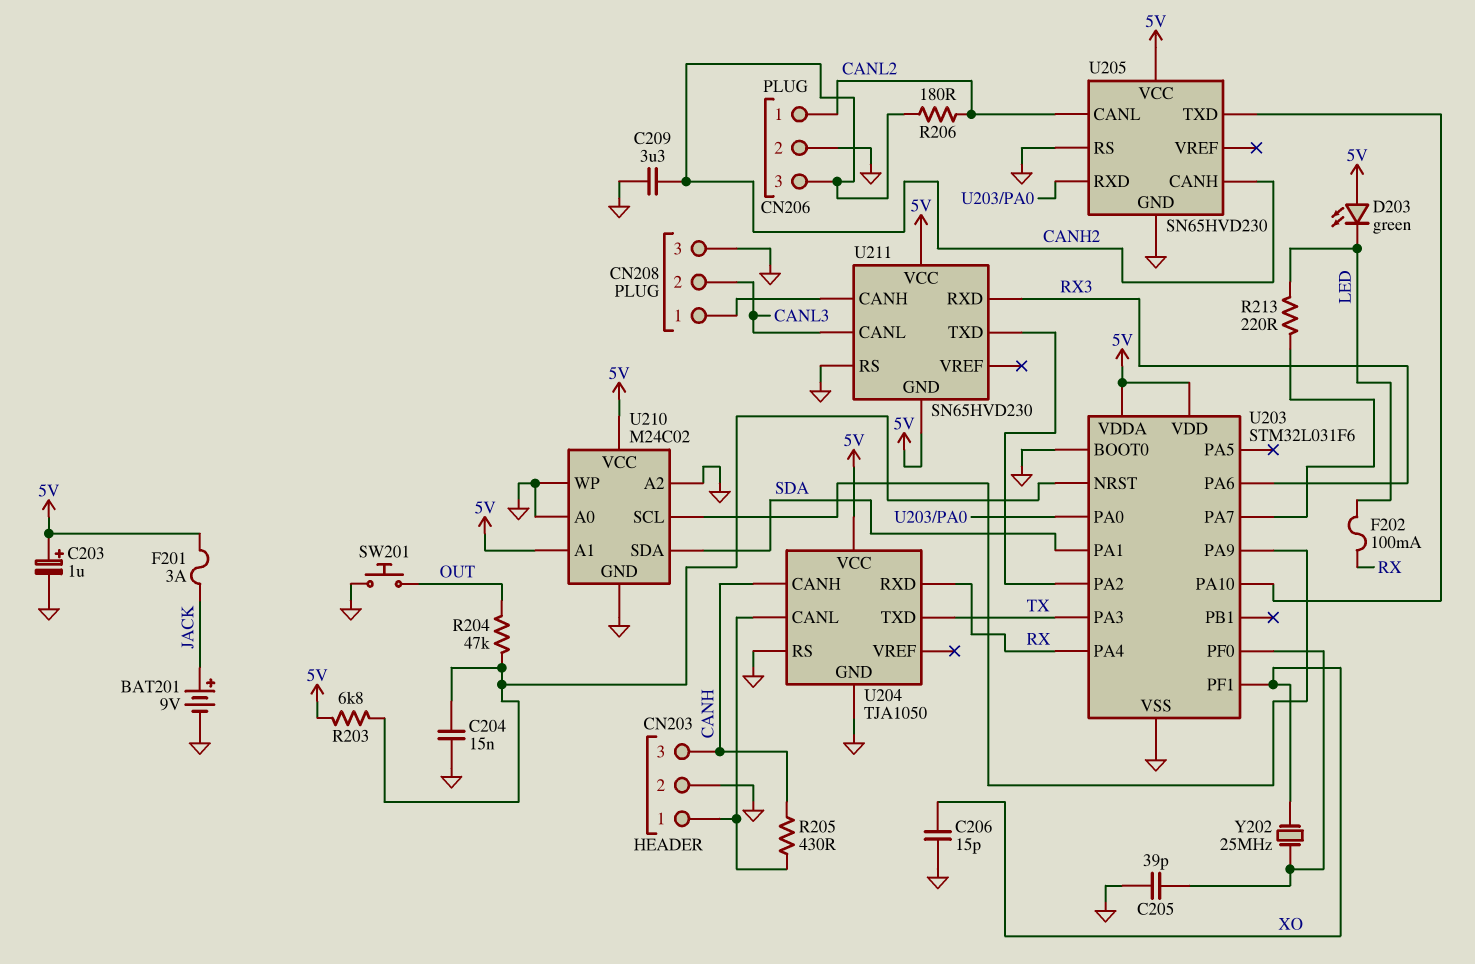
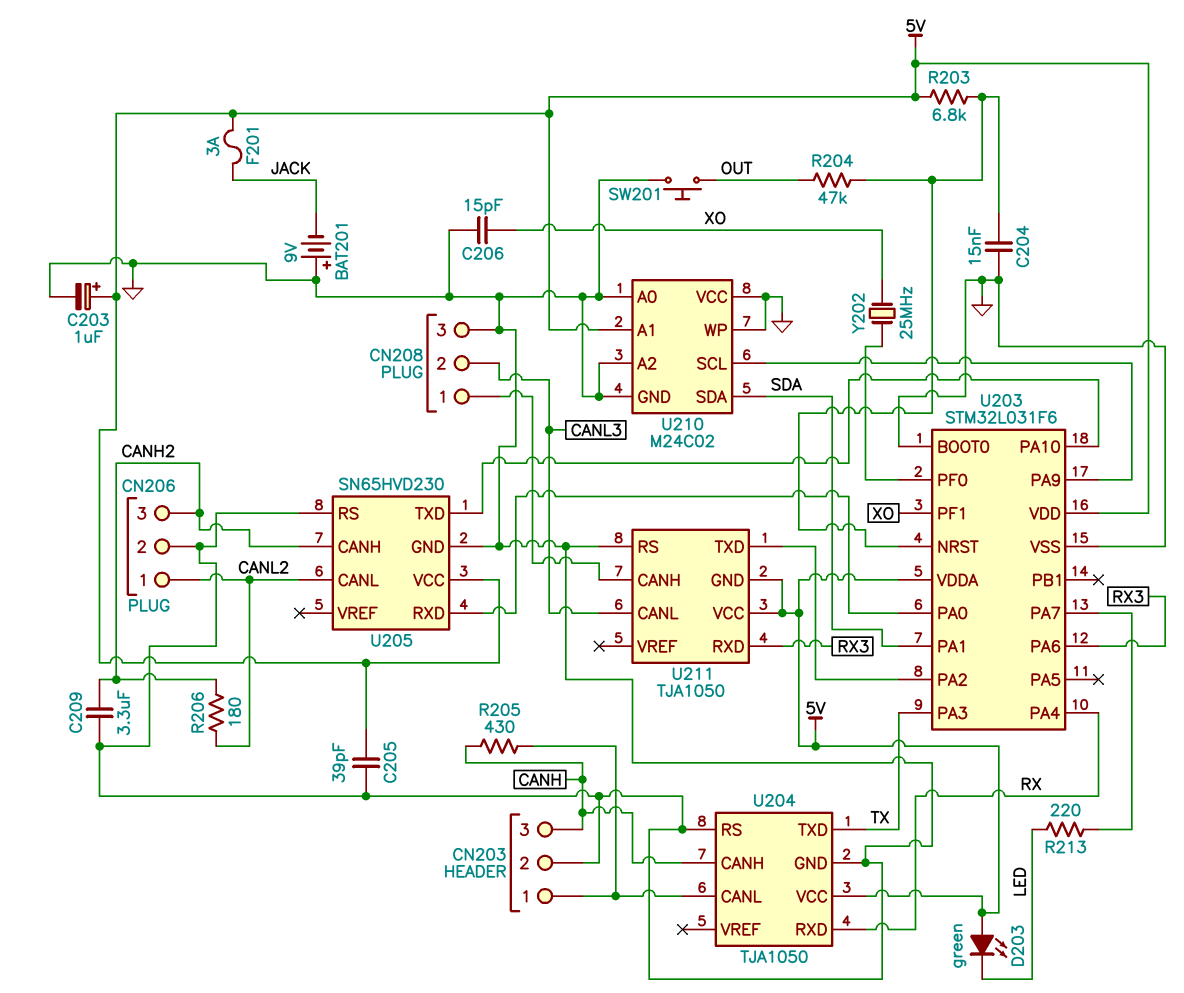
BAT201: 9V (plus JACK, minus GND) -> 9V (plus GND, minus JACK)
C205: 39pF (GND, U203/PF0) -> 39pF (5V, GND)
F202: 100mA (LED, RX) -> none
U210 pin VCC: 5V -> GND
U211: SN65HVD230 -> TJA1050

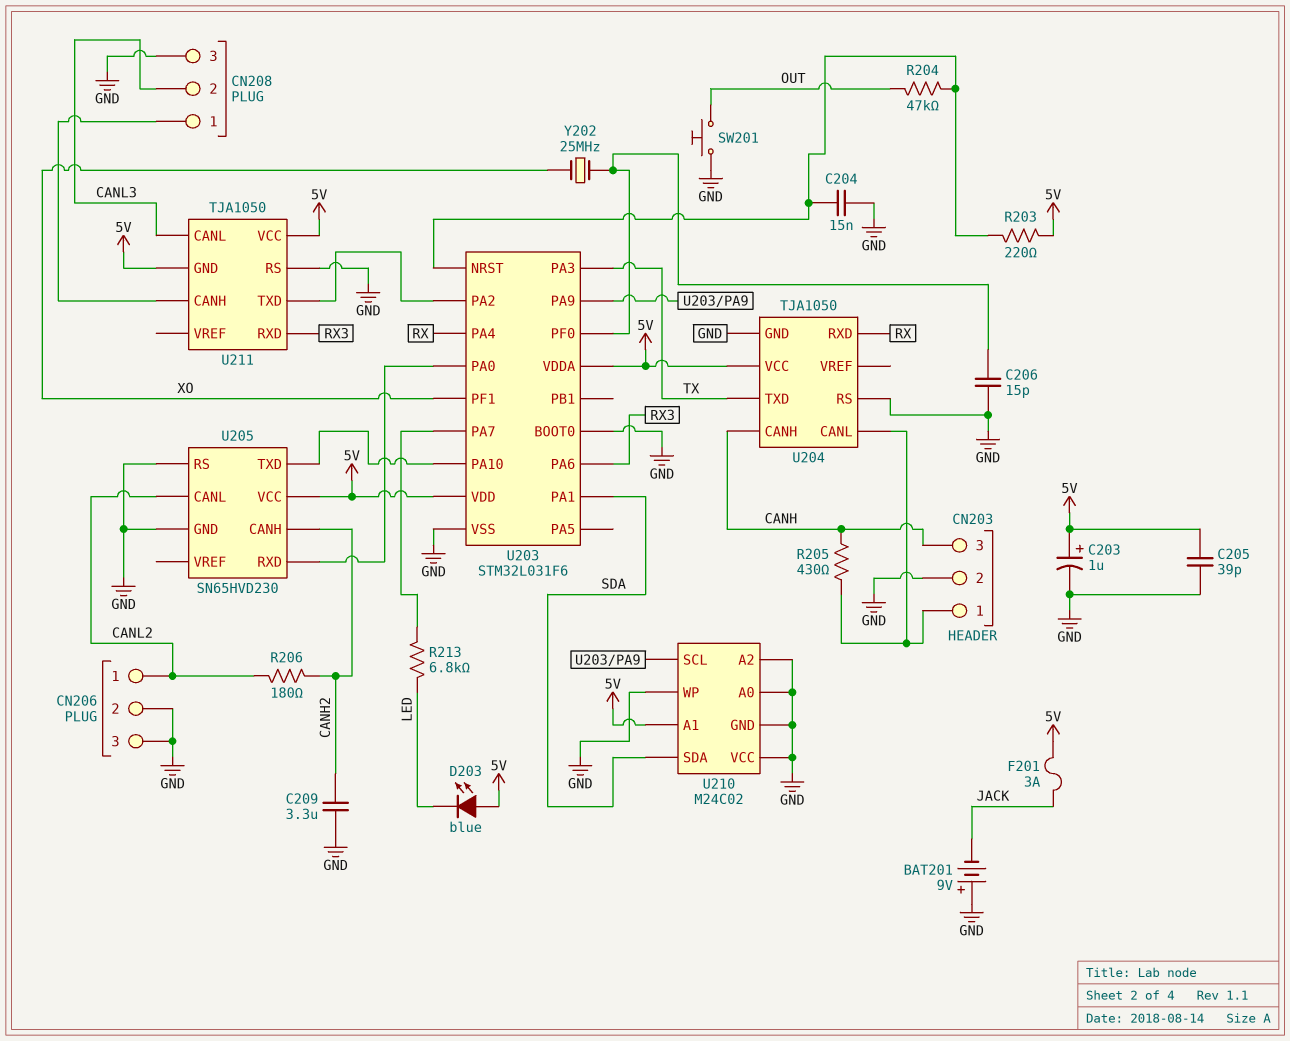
C206: 15pF (GND, XO) -> 15pF (GND, U203/PF0)
CN206 pin 3: CANH2 -> GND
D203: LED green (A 5V, K LED) -> LED blue (A 5V, K LED)
R203: 6.8k (5V, U203/NRST) -> 220 (5V, U203/NRST)
R213: 220 (LED, U203/PA7) -> 6.8k (LED, U203/PA7)

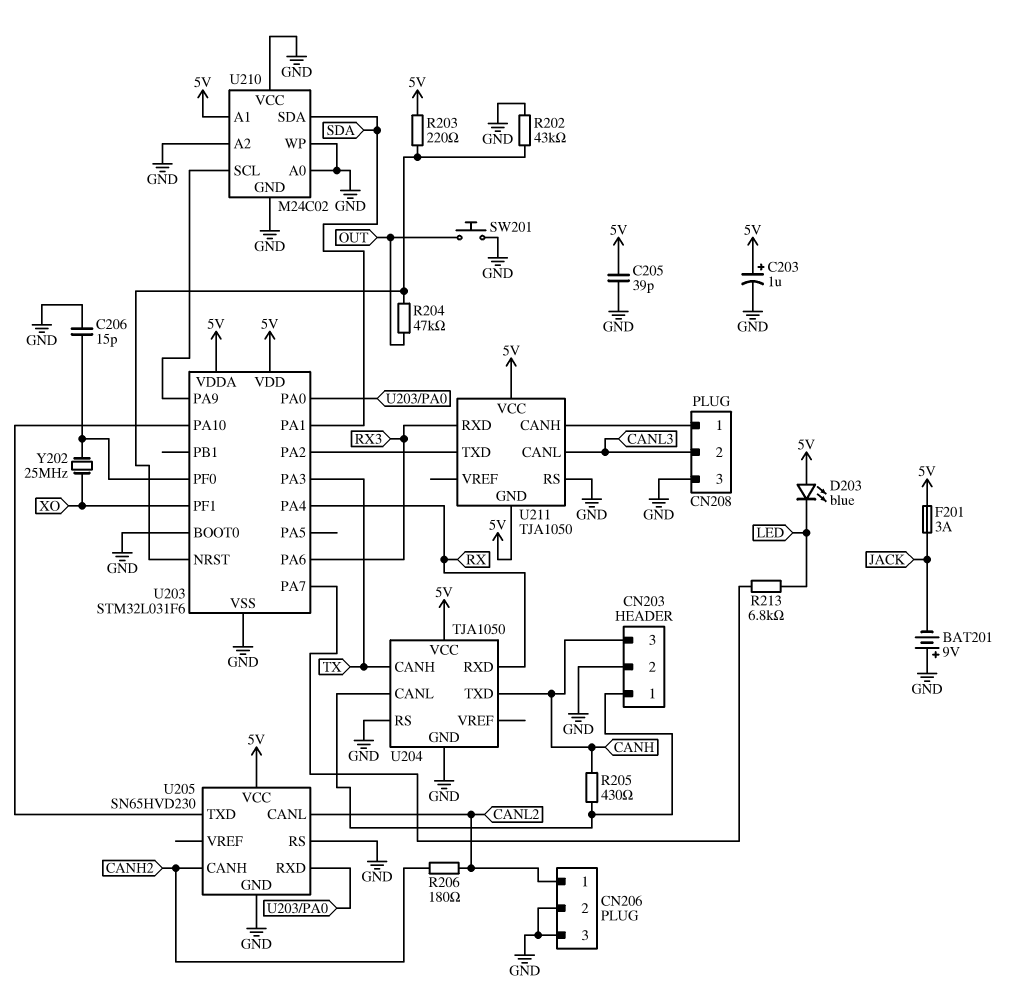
C204: 15nF (GND, U203/NRST) -> none
C209: 3.3uF (CANH2, GND) -> none
R202: none -> 43k (GND, U203/NRST)
U204 pin CANH: CANH -> TX
U204 pin TXD: TX -> CANH

